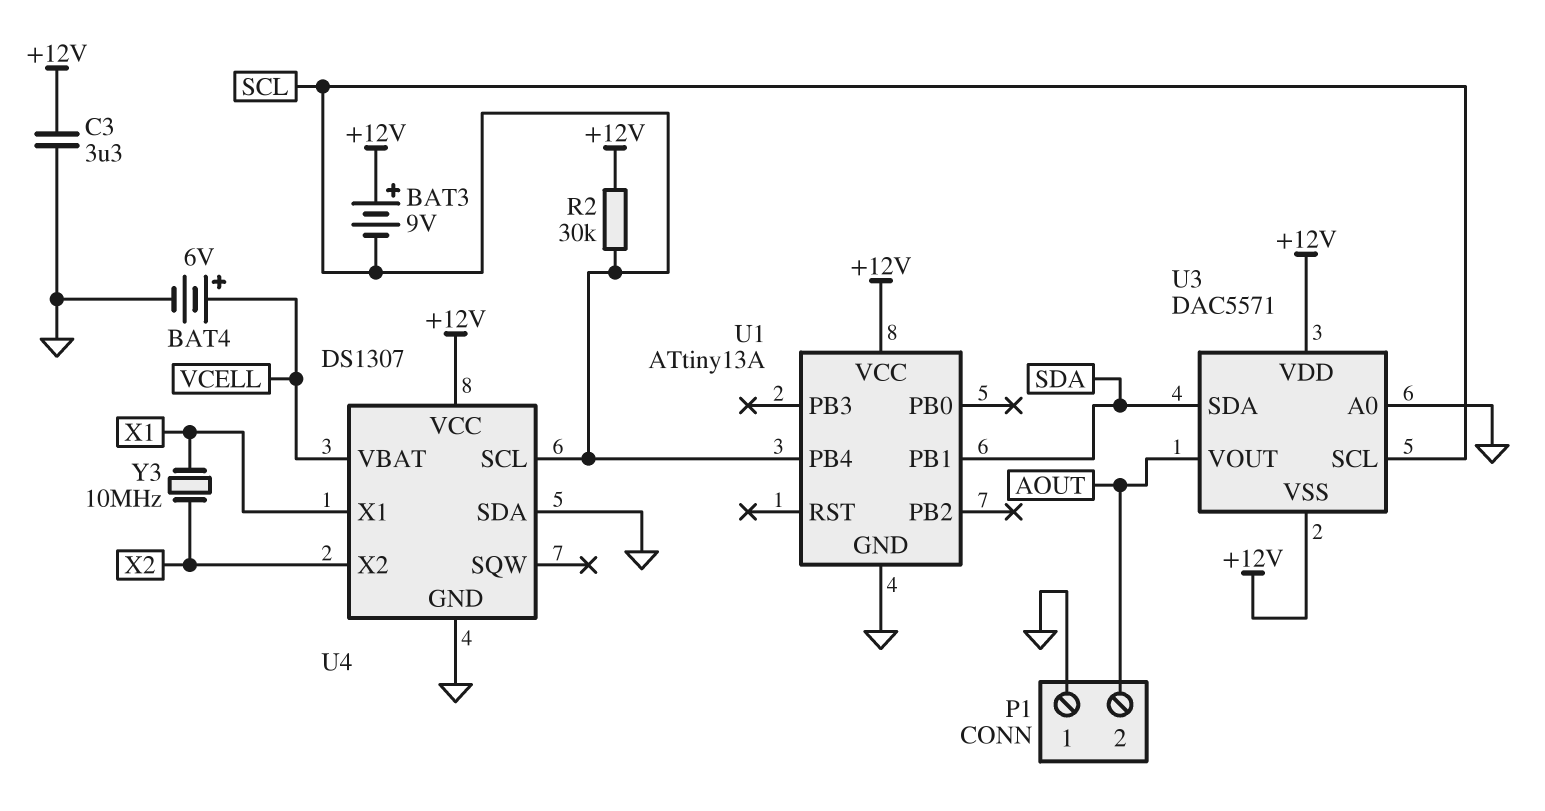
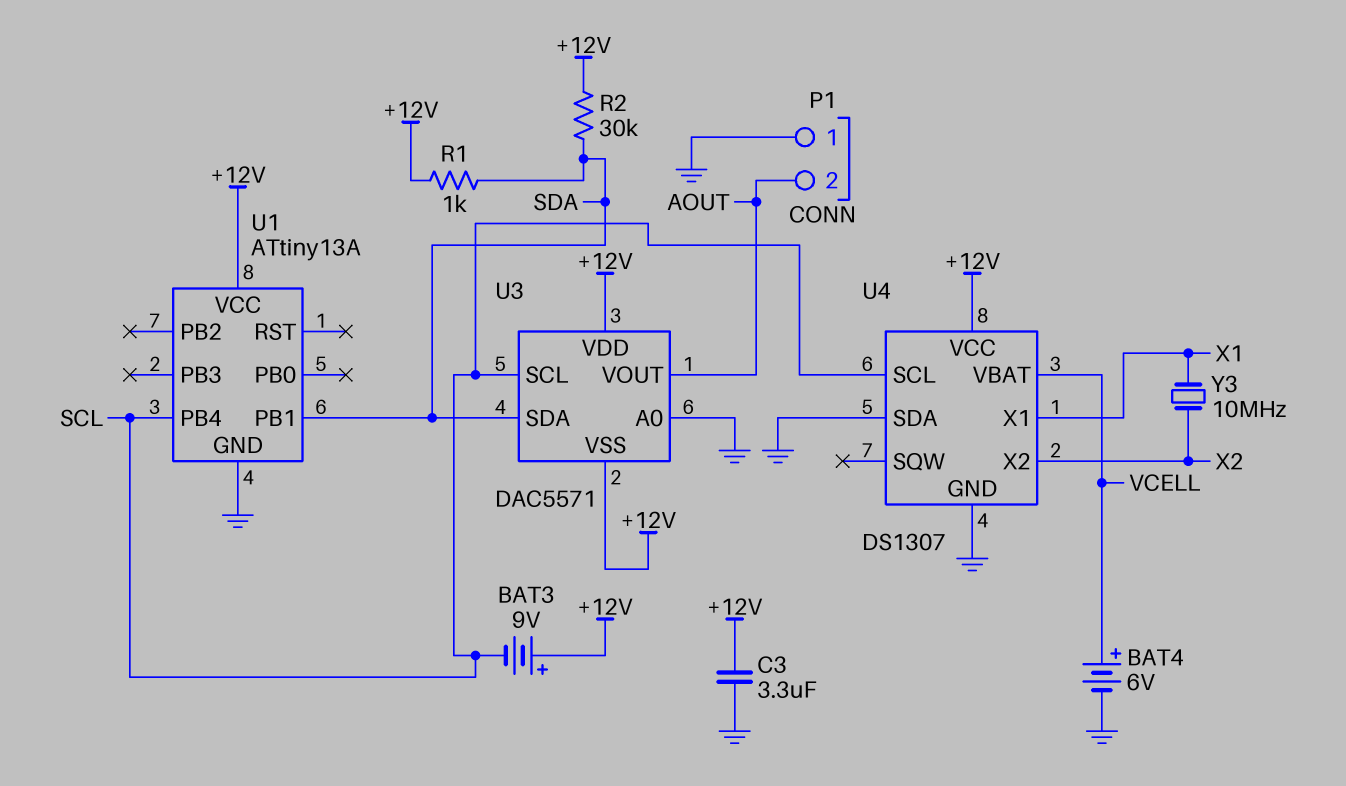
R1: none -> 1k (+12V, SDA)
R2: 30k (+12V, SCL) -> 30k (+12V, SDA)

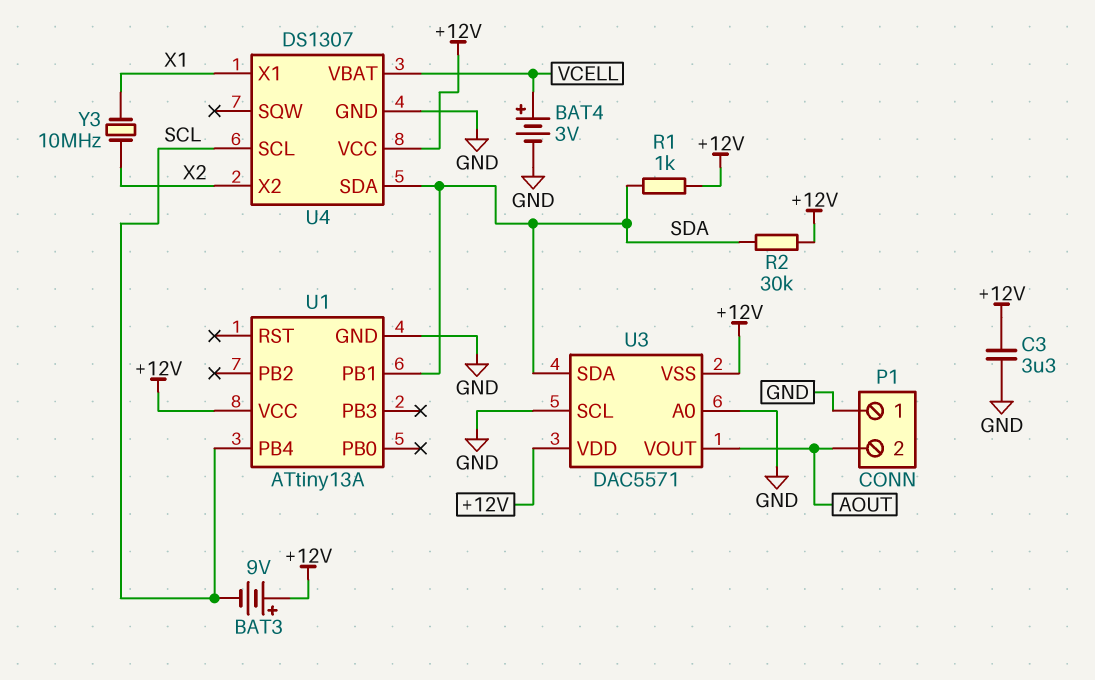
BAT4: 6V (plus VCELL, minus GND) -> 3V (plus VCELL, minus GND)
U3 pin SCL: SCL -> GND
U4 pin SDA: GND -> SDA

